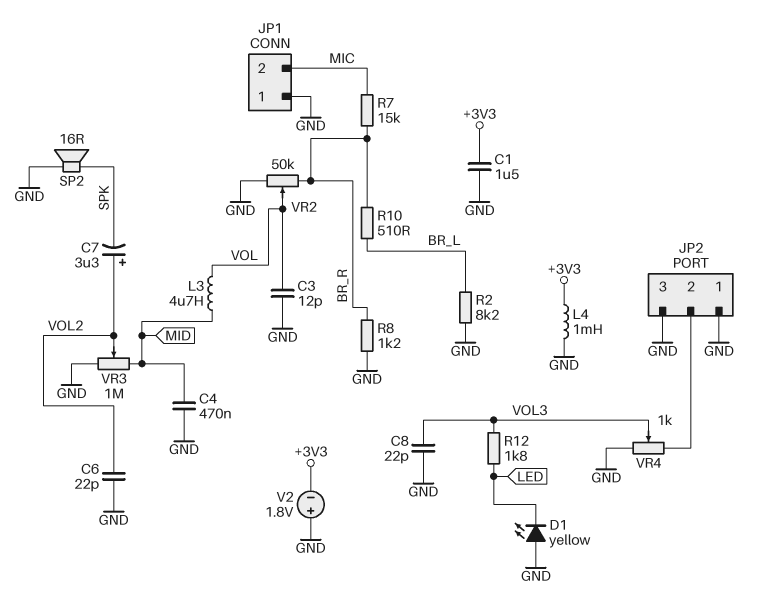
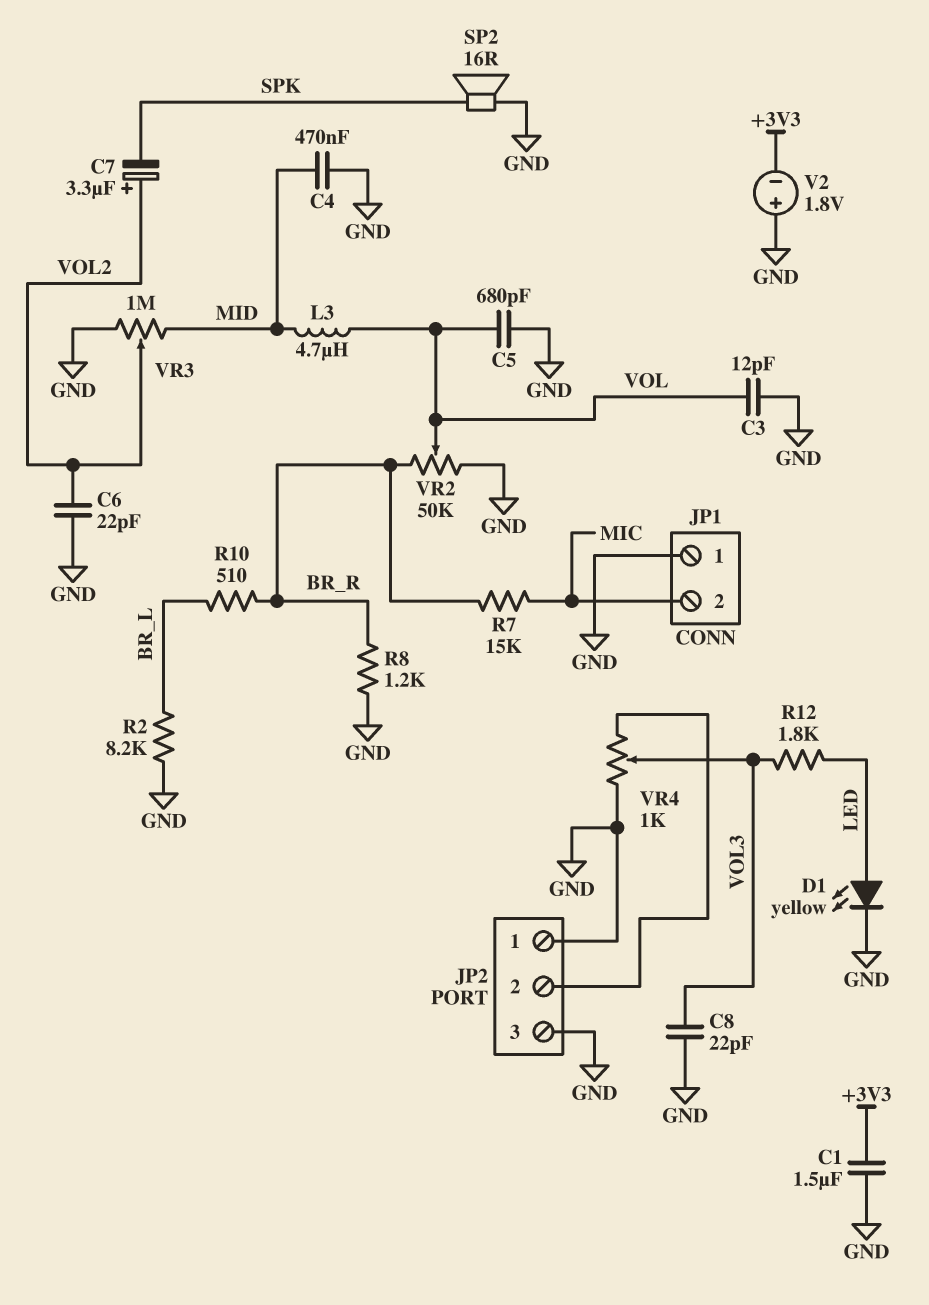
C5: none -> 680pF (GND, VOL)
D1: LED yellow (A GND, K LED) -> LED yellow (A LED, K GND)
L4: 1mH (+3V3, GND) -> none

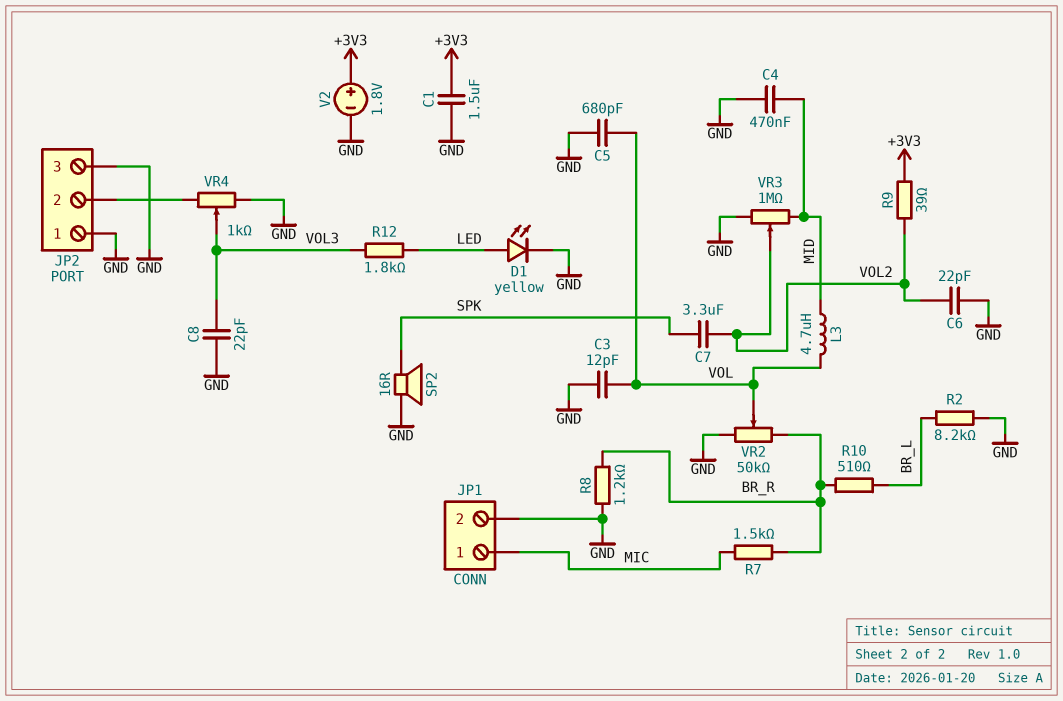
C7: 3.3uF (plus VOL2, minus SPK) -> 3.3uF (SPK, VOL2)
JP1 pin 1: GND -> MIC
JP1 pin 2: MIC -> GND
R7: 15k (BR_R, MIC) -> 1.5k (BR_R, MIC)
R9: none -> 39 (+3V3, VOL2)
V2: 1.8V (plus GND, minus +3V3) -> 1.8V (plus +3V3, minus GND)

